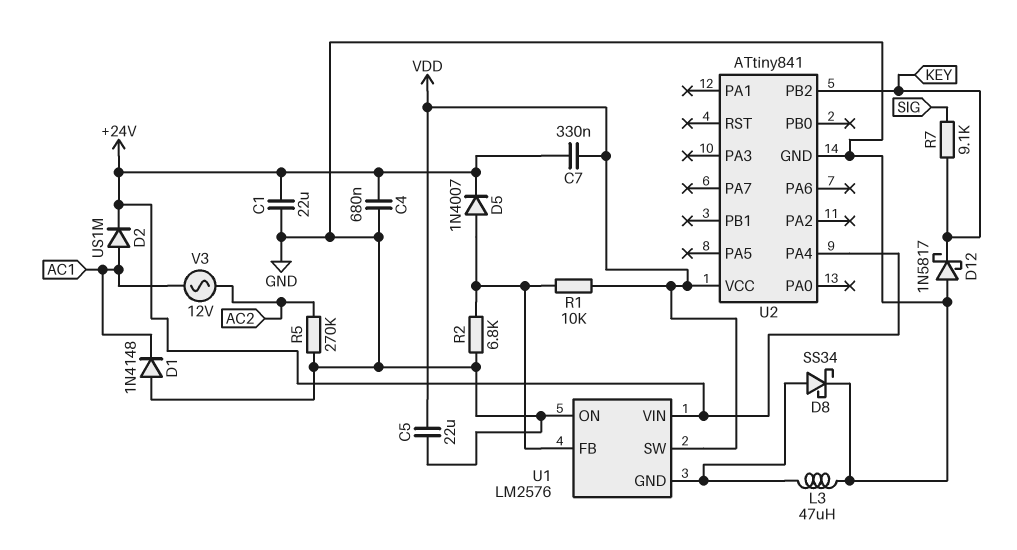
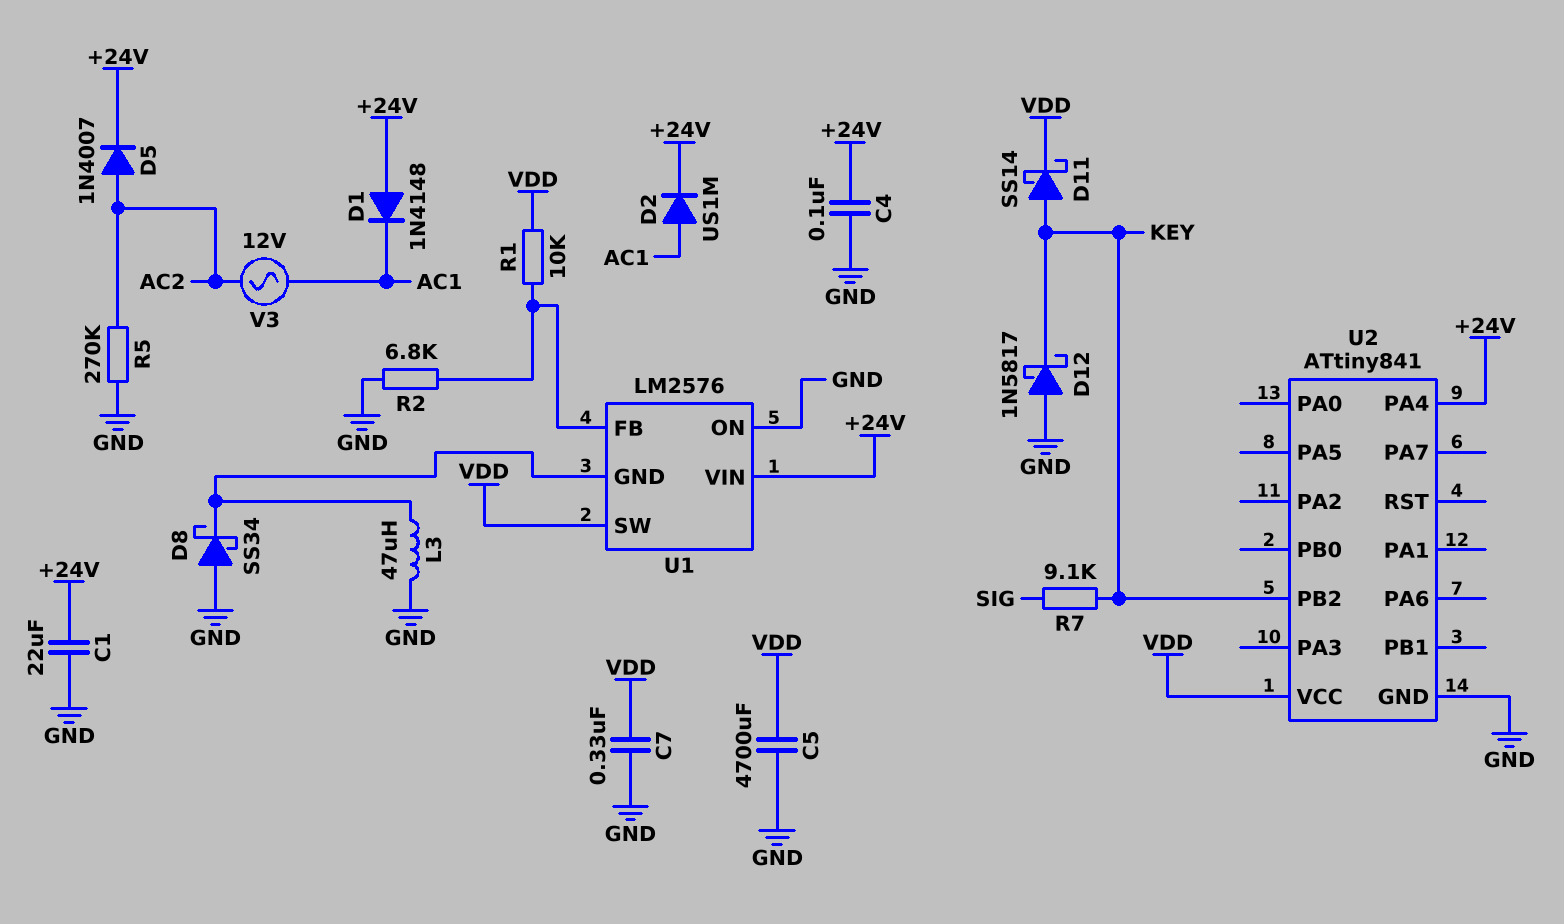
C4: 680nF (+24V, GND) -> 100nF (+24V, GND)
C5: 22uF (GND, VDD) -> 4700uF (GND, VDD)
C7: 330nF (+24V, VDD) -> 330nF (GND, VDD)
D1: diode 1N4148 (A GND, K AC1) -> diode 1N4148 (A +24V, K AC1)
D5: diode 1N4007 (A U1/FB, K +24V) -> diode 1N4007 (A AC2, K +24V)
D8: schottky SS34 (A U1/GND, K GND) -> schottky SS34 (A GND, K U1/GND)
D11: none -> schottky SS14 (A KEY, K VDD)

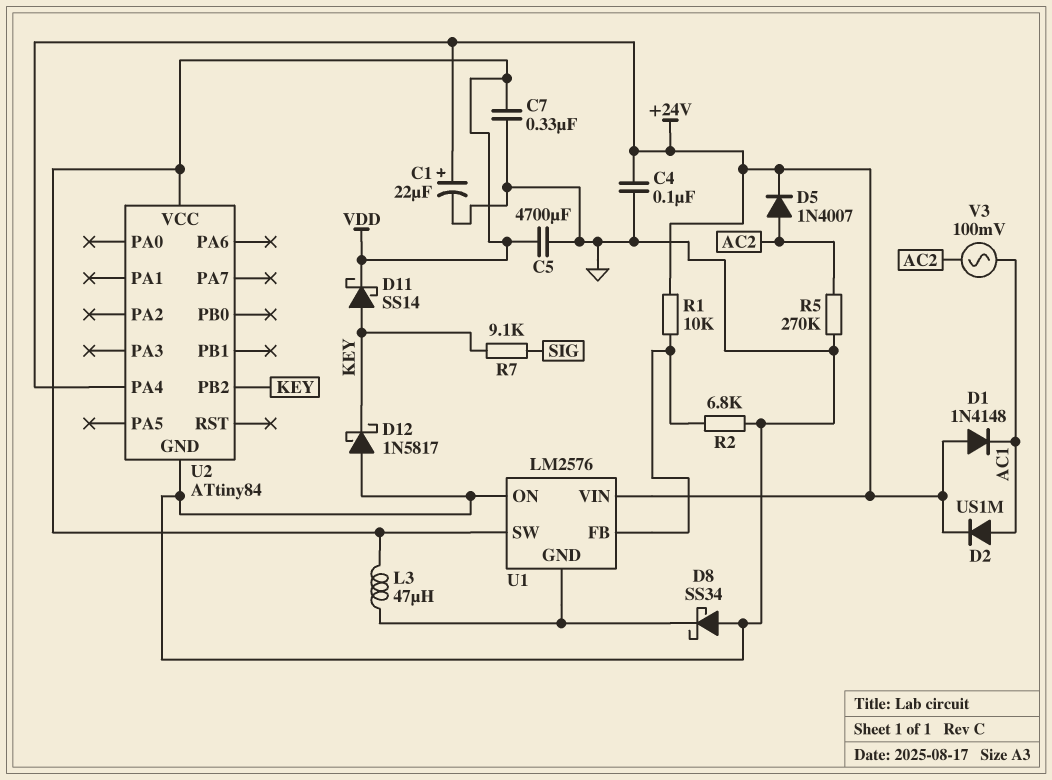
C1: 22uF (+24V, GND) -> 22uF (plus +24V, minus GND)
L3: 47uH (GND, U1/GND) -> 47uH (U1/GND, VDD)
R1: 10k (U1/FB, VDD) -> 10k (+24V, U1/FB)
U2: ATtiny841 -> ATtiny84
V3: AC 12V (AC1, AC2) -> AC 100mV (AC1, AC2)

